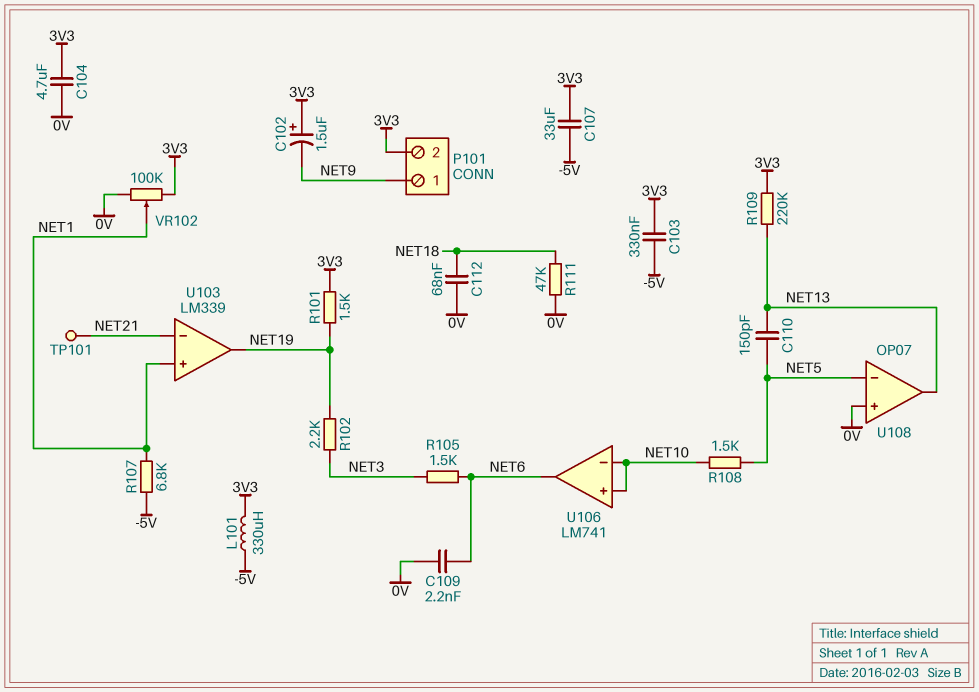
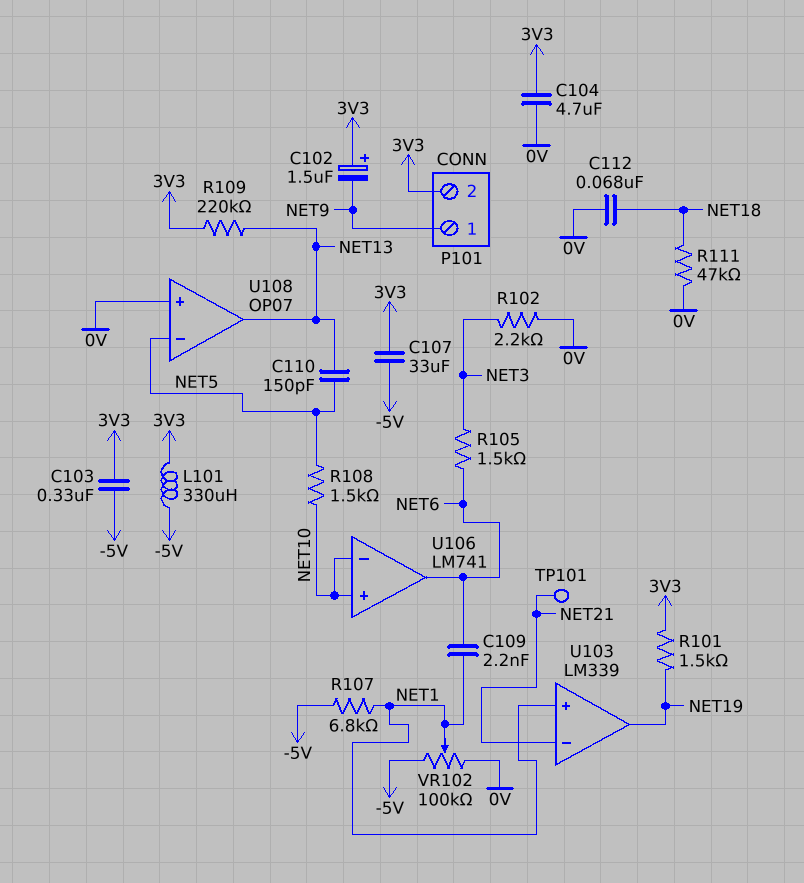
C109: 2.2nF (0V, NET6) -> 2.2nF (NET1, NET6)
R102: 2.2k (NET3, NET19) -> 2.2k (0V, NET3)
VR102: 100k (0V, 3V3, wiper NET1) -> 100k (-5V, 0V, wiper NET1)

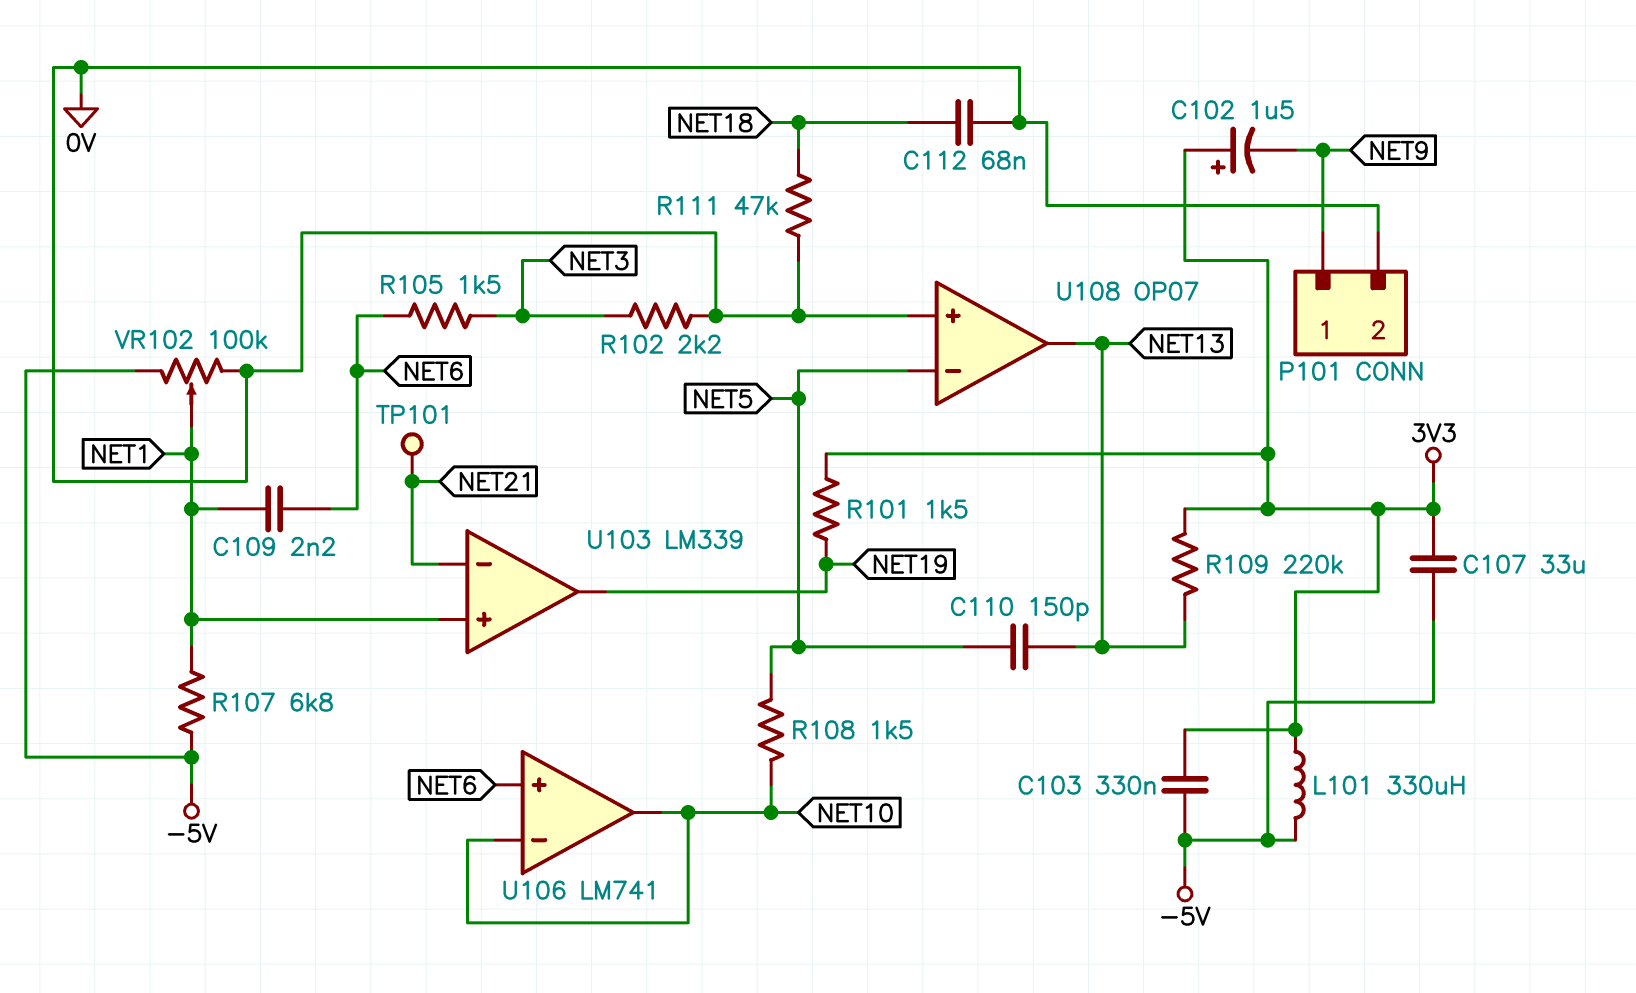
C104: 4.7uF (0V, 3V3) -> none
P101 pin 2: 3V3 -> 0V
U106 pin in+: NET10 -> NET6
U106 pin out: NET6 -> NET10

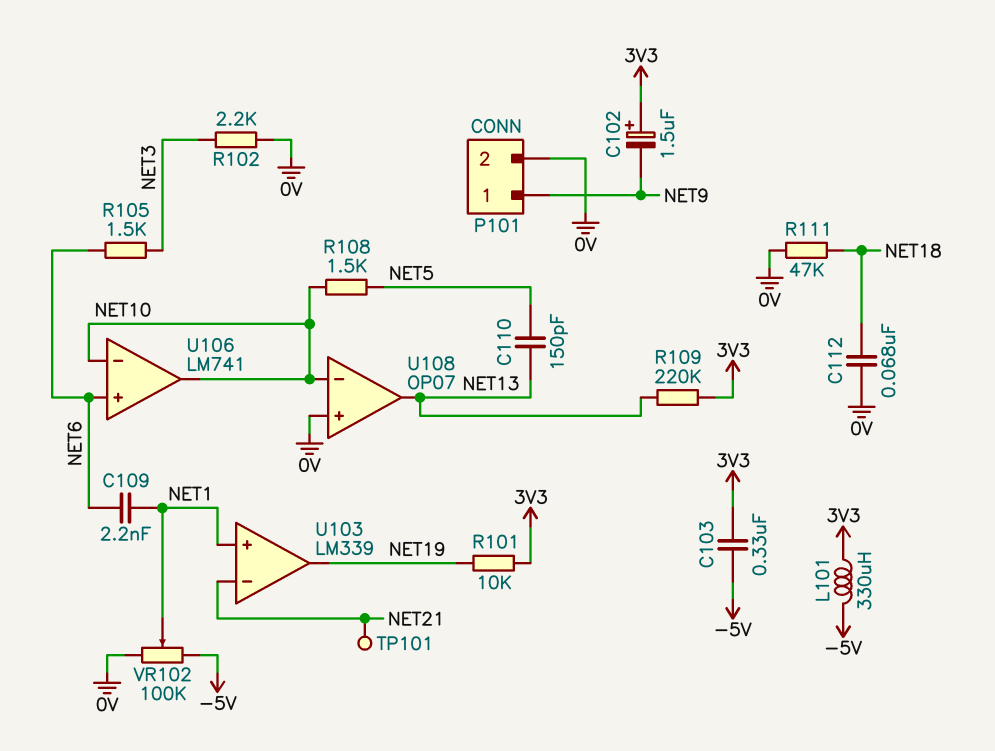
C107: 33uF (-5V, 3V3) -> none
R101: 1.5k (3V3, NET19) -> 10k (3V3, NET19)
R107: 6.8k (-5V, NET1) -> none
U108 pin in-: NET5 -> NET10

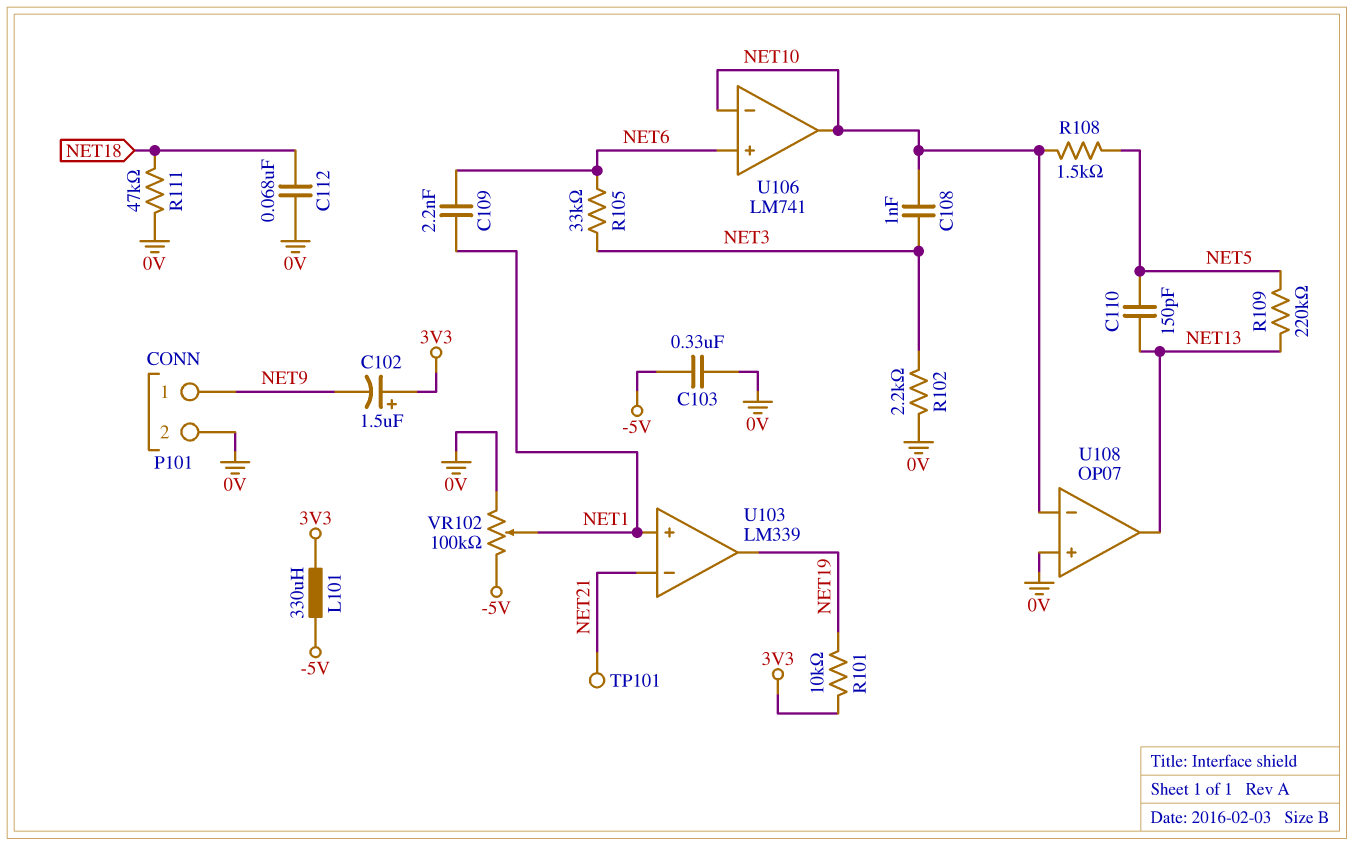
C103: 330nF (-5V, 3V3) -> 330nF (-5V, 0V)
C108: none -> 1nF (NET3, NET10)
R105: 1.5k (NET3, NET6) -> 33k (NET3, NET6)
R109: 220k (3V3, NET13) -> 220k (NET5, NET13)

